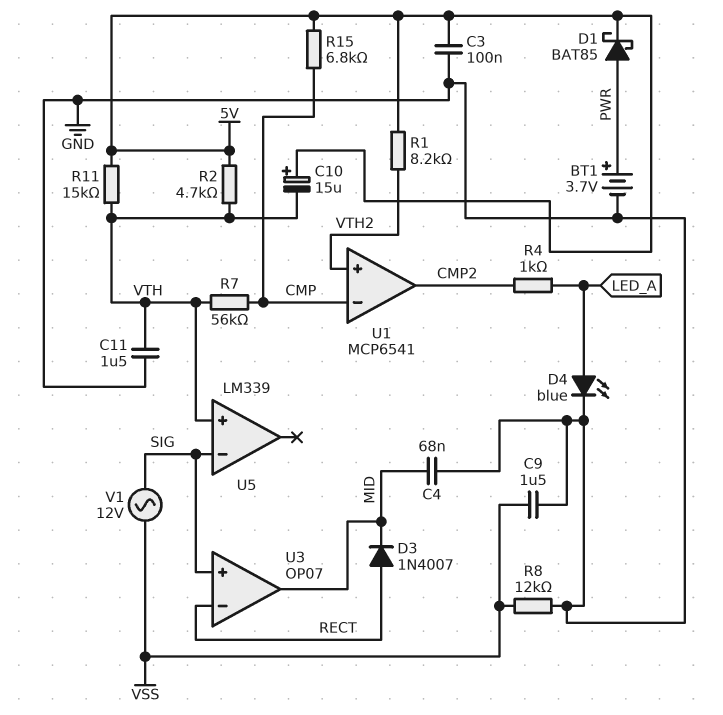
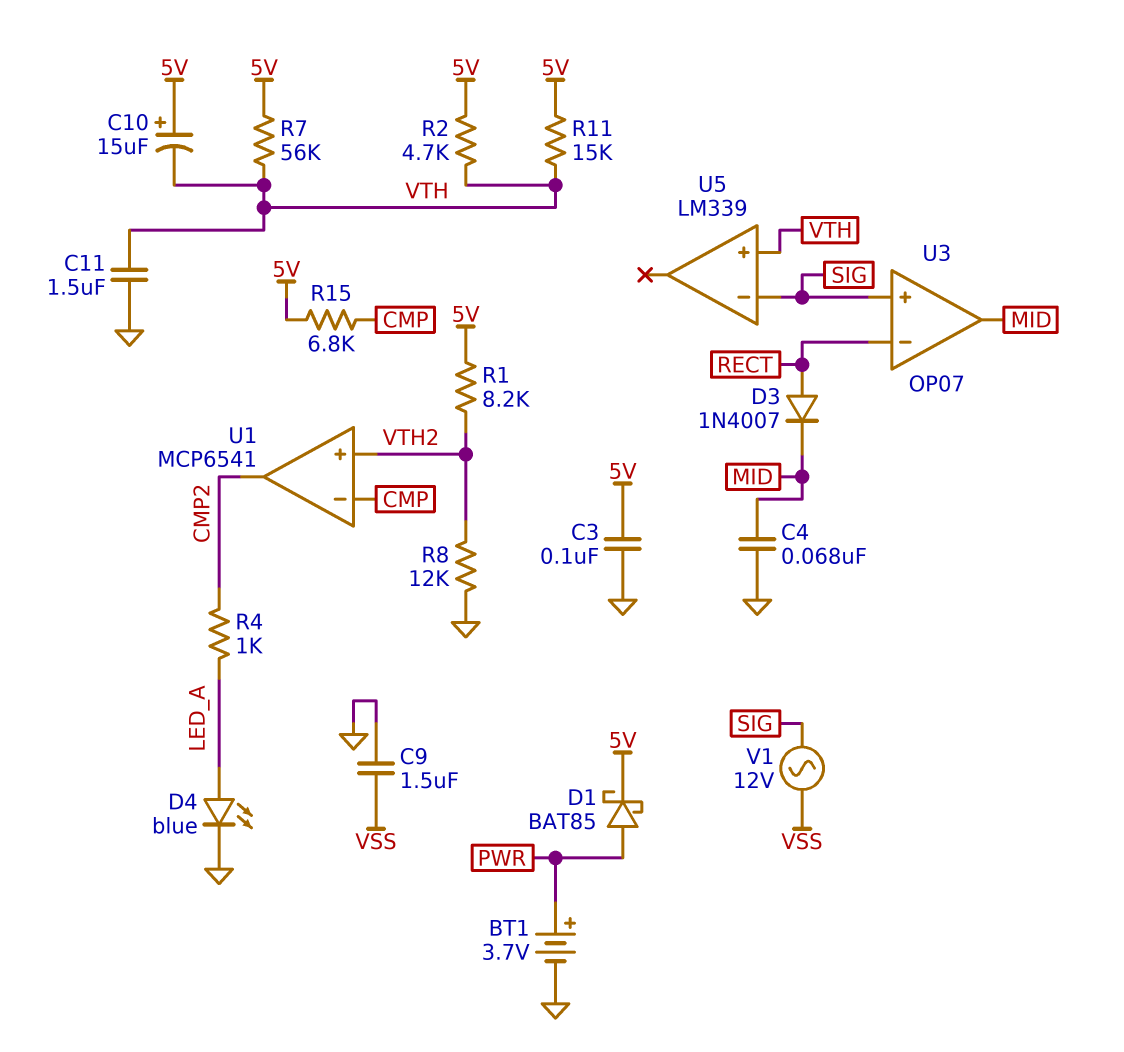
R7: 56k (CMP, VTH) -> 56k (5V, VTH)
R8: 12k (GND, VSS) -> 12k (GND, VTH2)

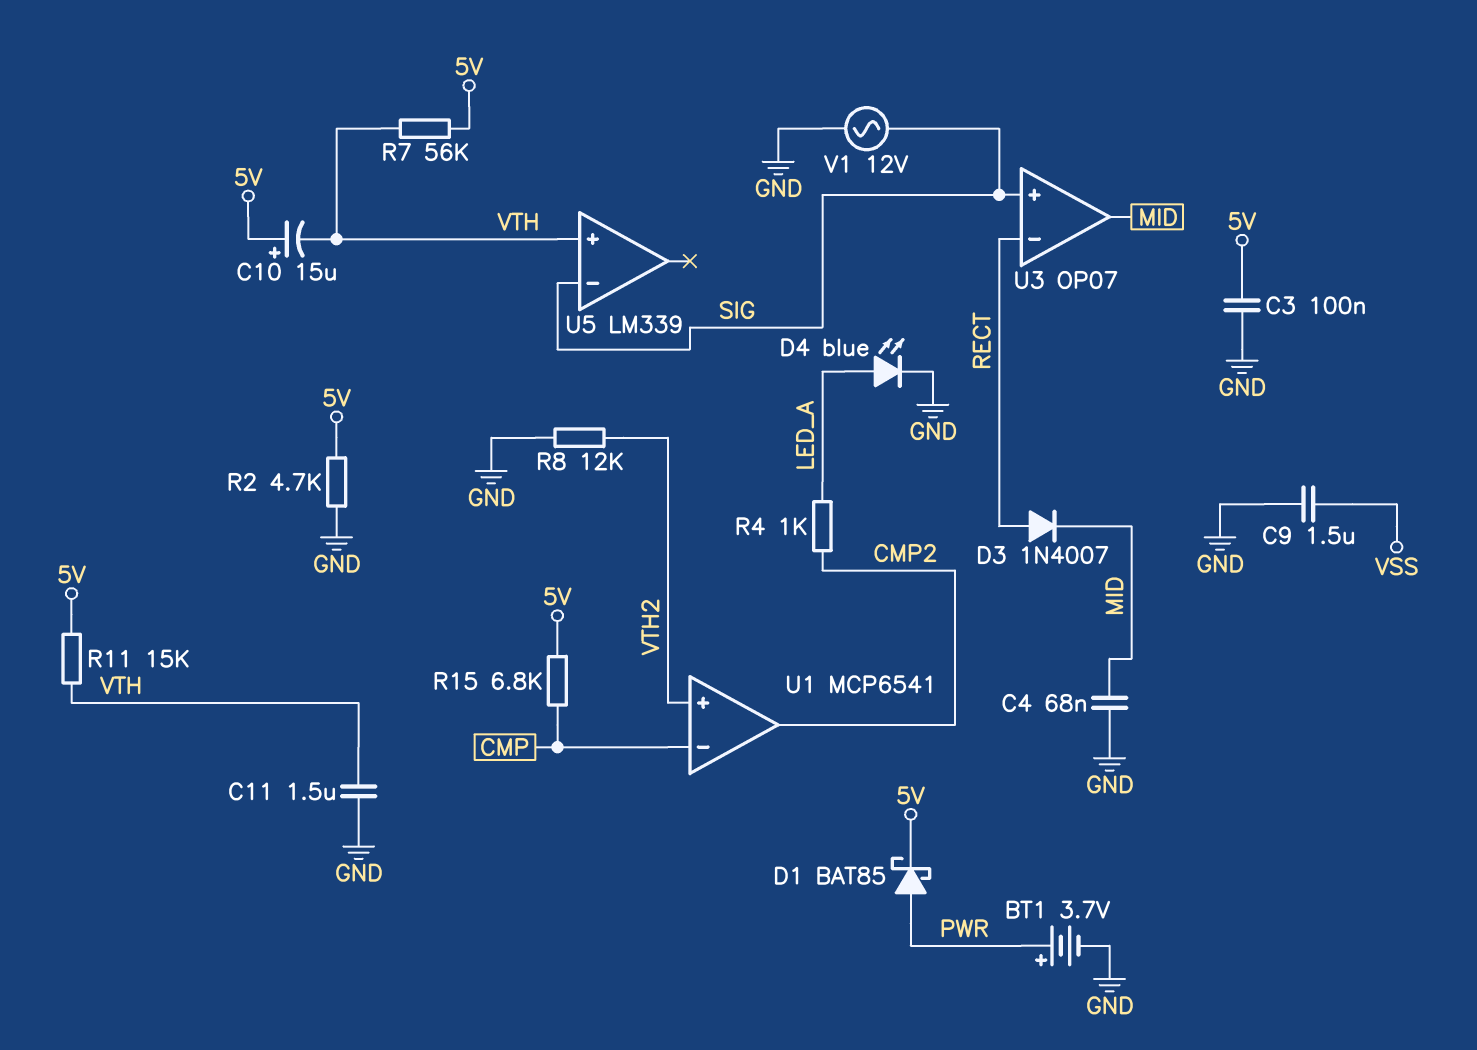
R1: 8.2k (5V, VTH2) -> none
R2: 4.7k (5V, VTH) -> 4.7k (5V, GND)
V1: AC 12V (SIG, VSS) -> AC 12V (GND, SIG)

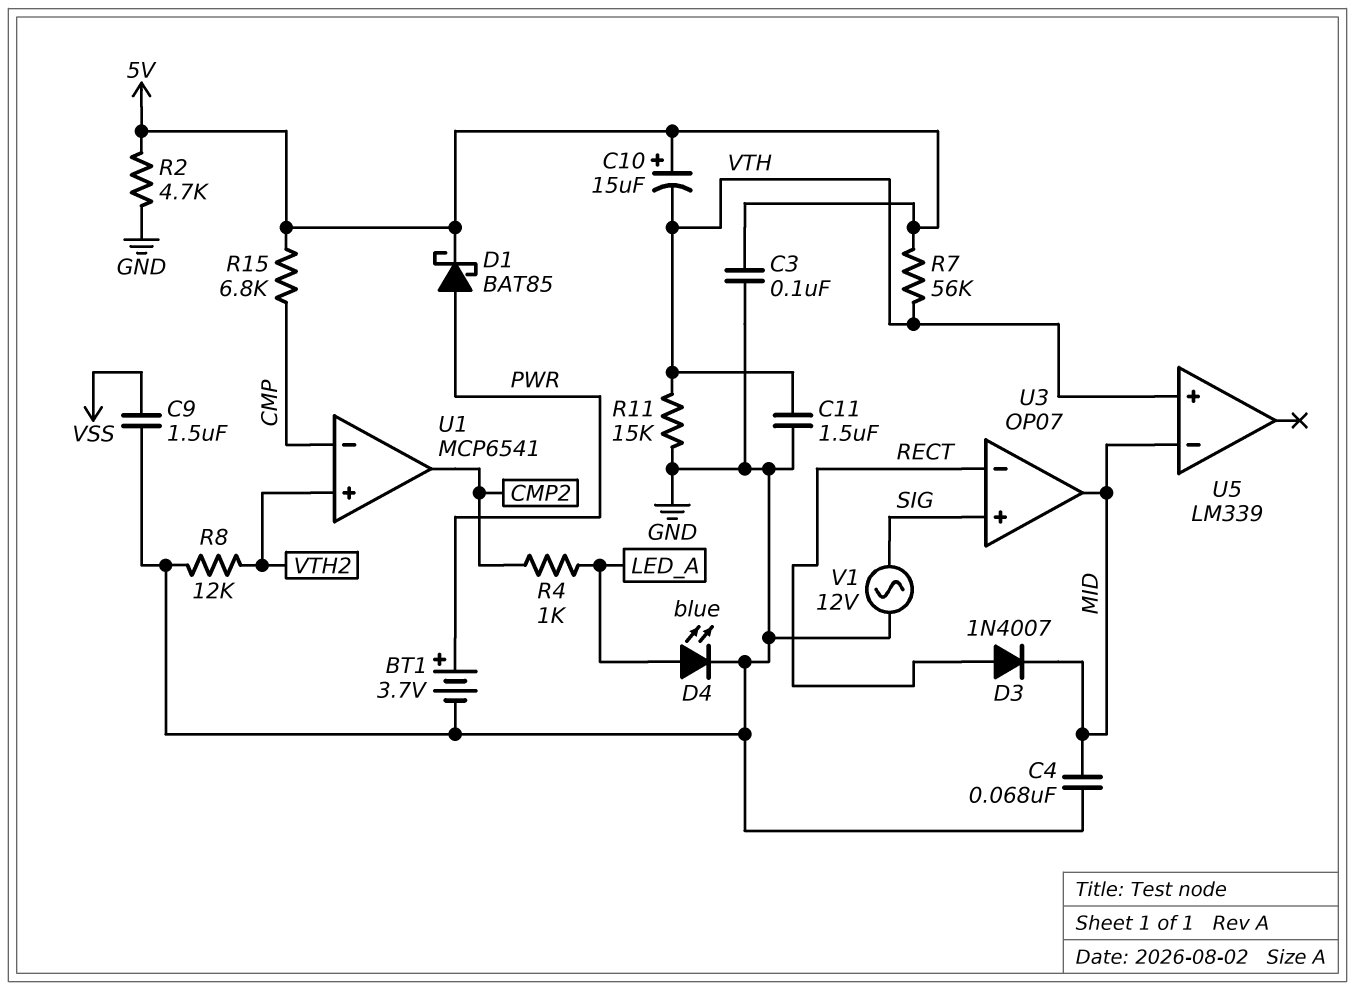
R11: 15k (5V, VTH) -> 15k (GND, VTH)
U5 pin in-: SIG -> MID

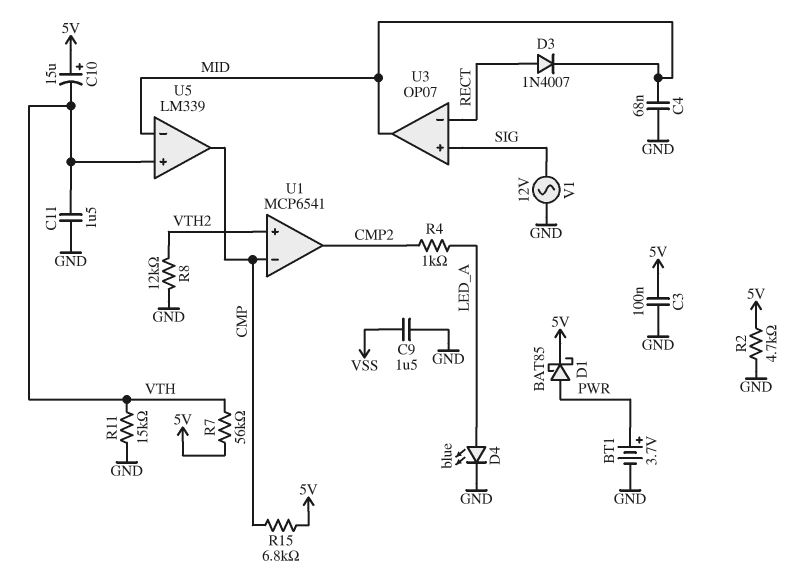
U5 pin out: none -> CMP

